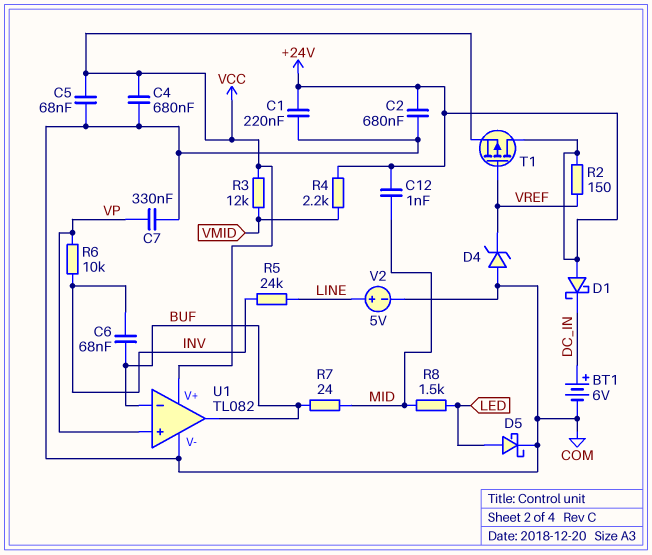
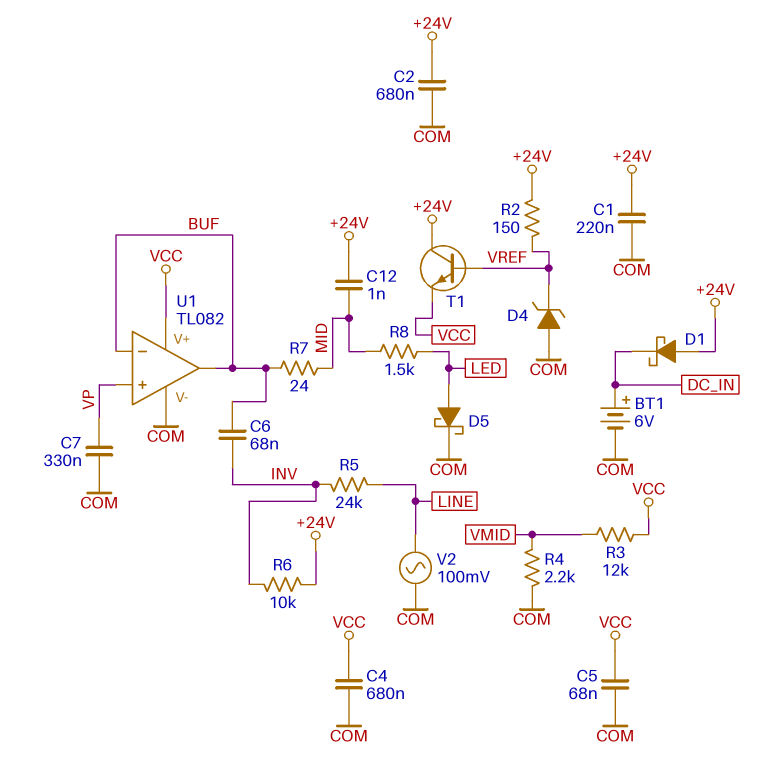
R4: 2.2k (+24V, VMID) -> 2.2k (COM, VMID)
R6: 10k (INV, VP) -> 10k (+24V, INV)
T1: PMOS (G VREF, D +24V, S VCC) -> NPN (B VREF, C +24V, E VCC)
V2: 5V (plus LINE, minus COM) -> AC 100mV (COM, LINE)

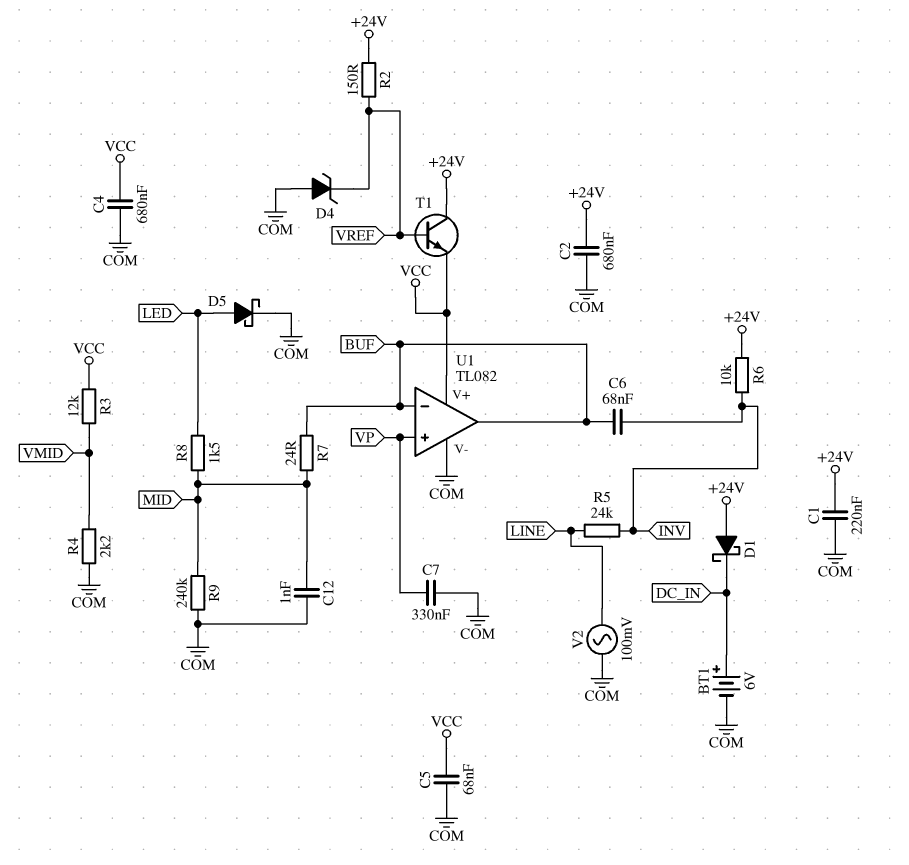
C12: 1nF (+24V, MID) -> 1nF (COM, MID)
R9: none -> 240k (COM, MID)

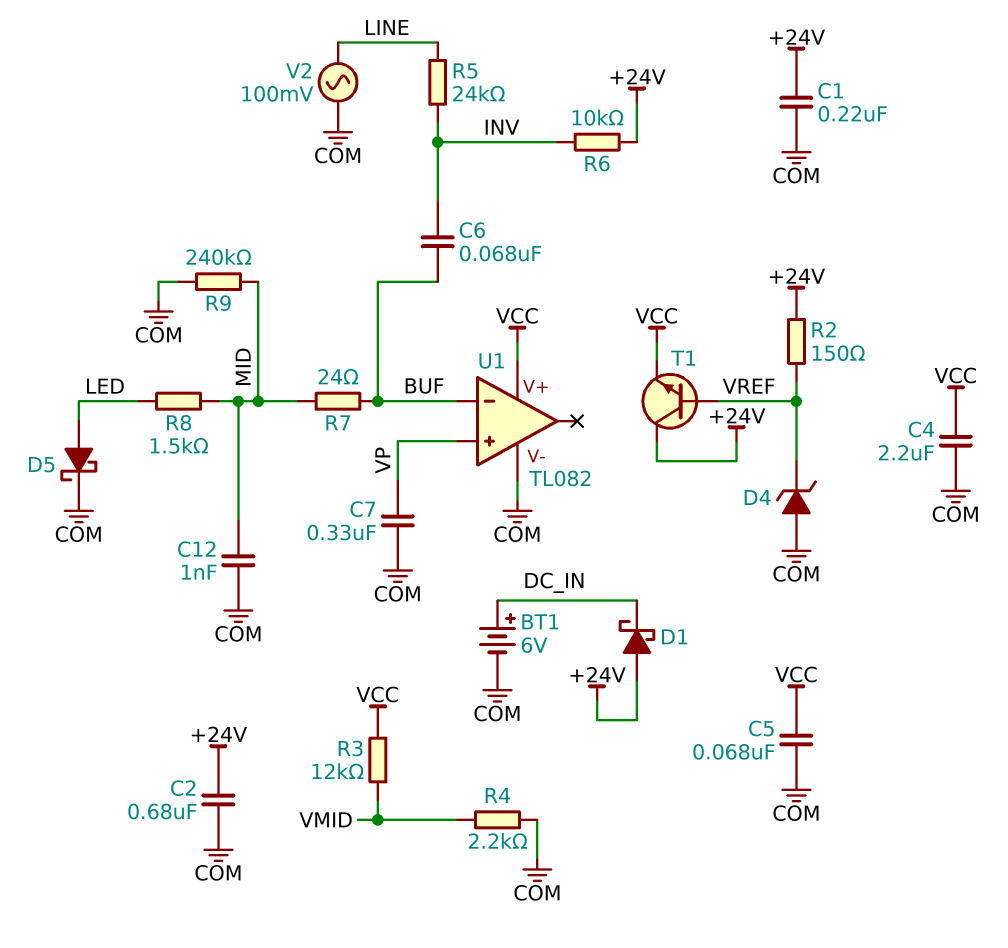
C4: 680nF (COM, VCC) -> 2.2uF (COM, VCC)
U1 pin out: BUF -> none

